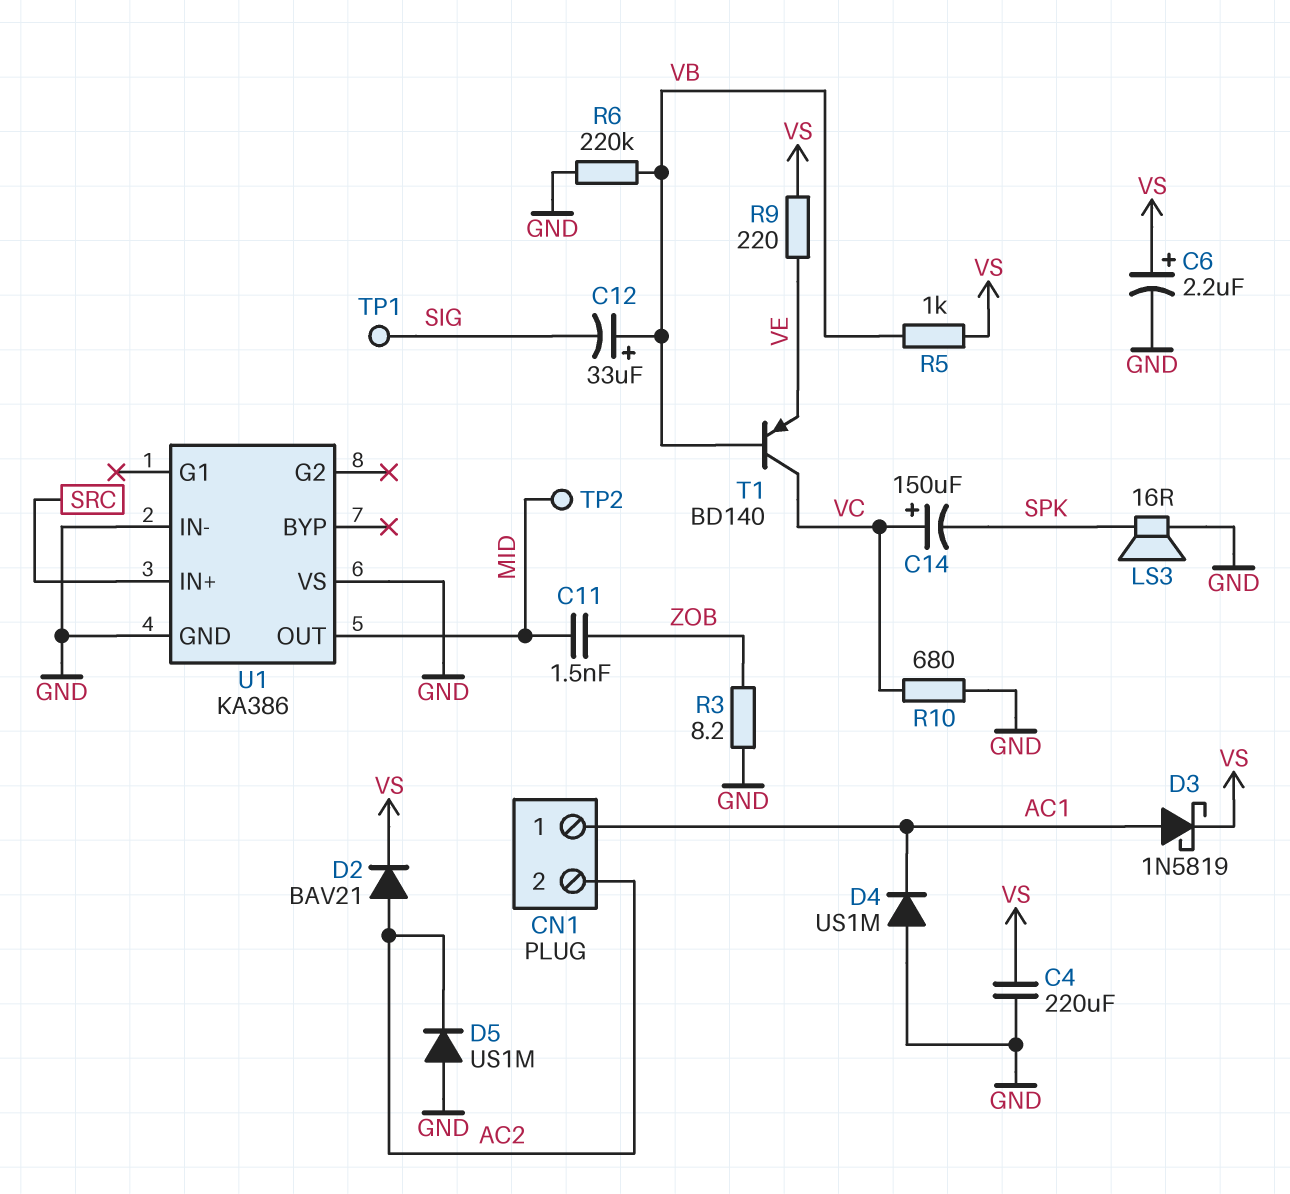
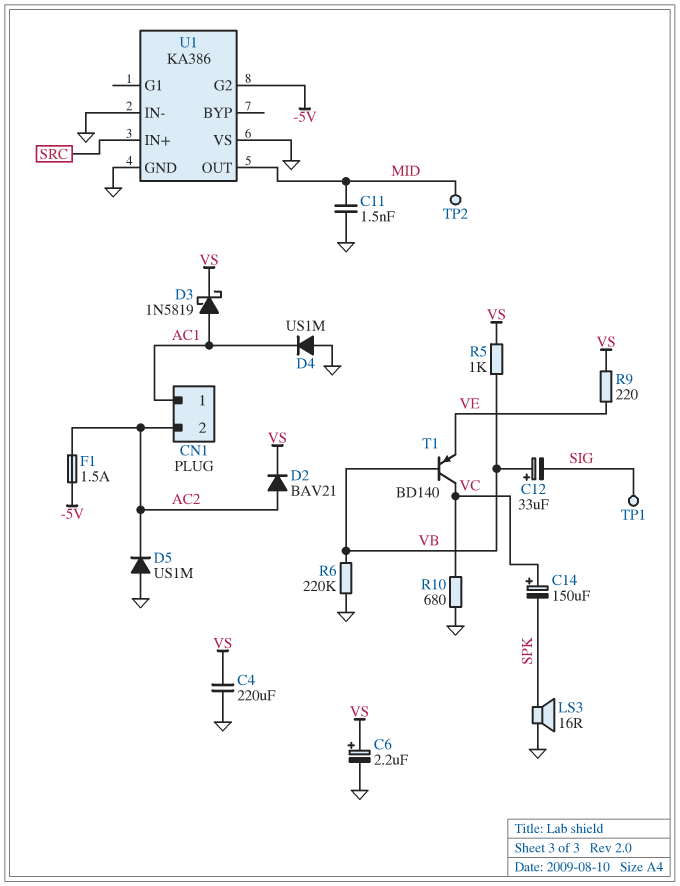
C11: 1.5nF (MID, ZOB) -> 1.5nF (GND, MID)
F1: none -> 1.5A (-5V, AC2)
R3: 8.2 (GND, ZOB) -> none
U1 pin G2: none -> -5V

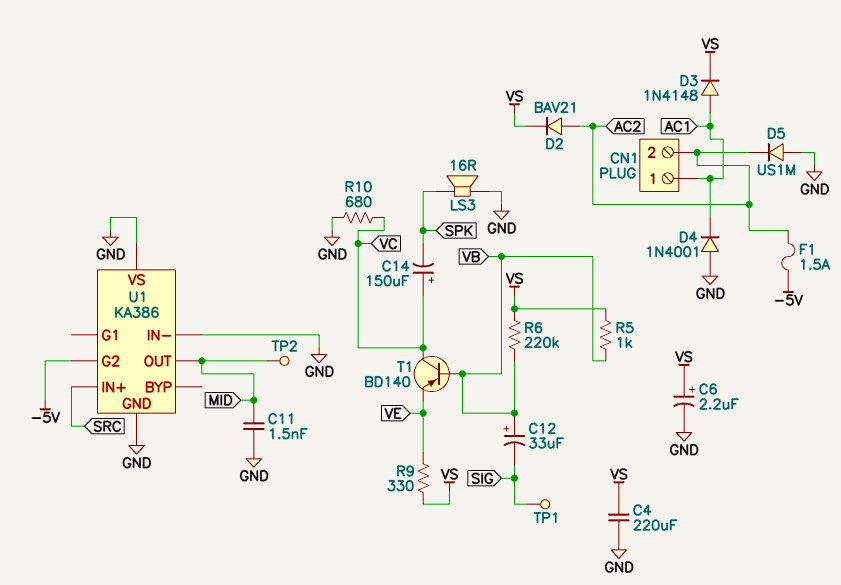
D3: schottky 1N5819 (A AC1, K VS) -> diode 1N4148 (A AC1, K VS)
D4: diode US1M (A GND, K AC1) -> diode 1N4001 (A GND, K AC1)
R6: 220k (GND, VB) -> 220k (VB, VS)
R9: 220 (VE, VS) -> 330 (VE, VS)

